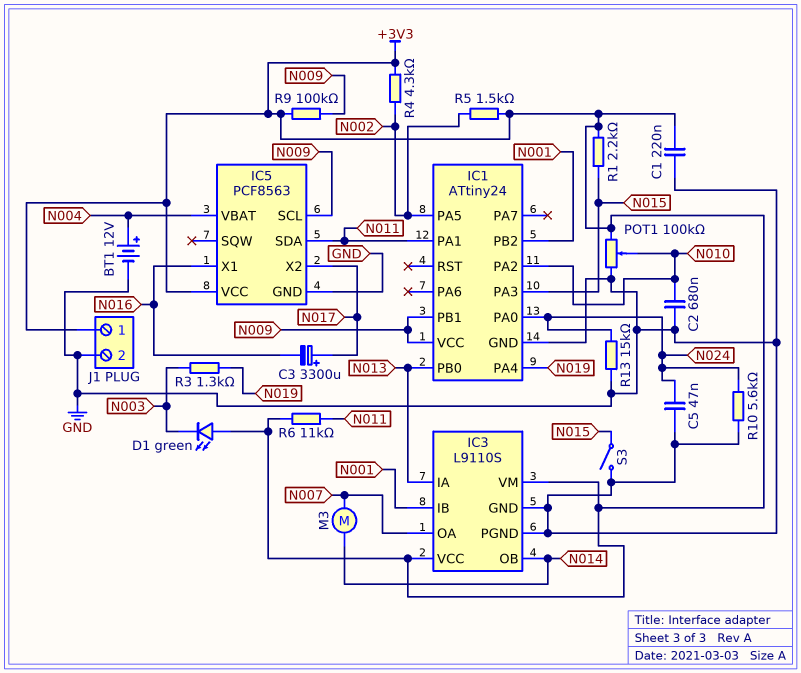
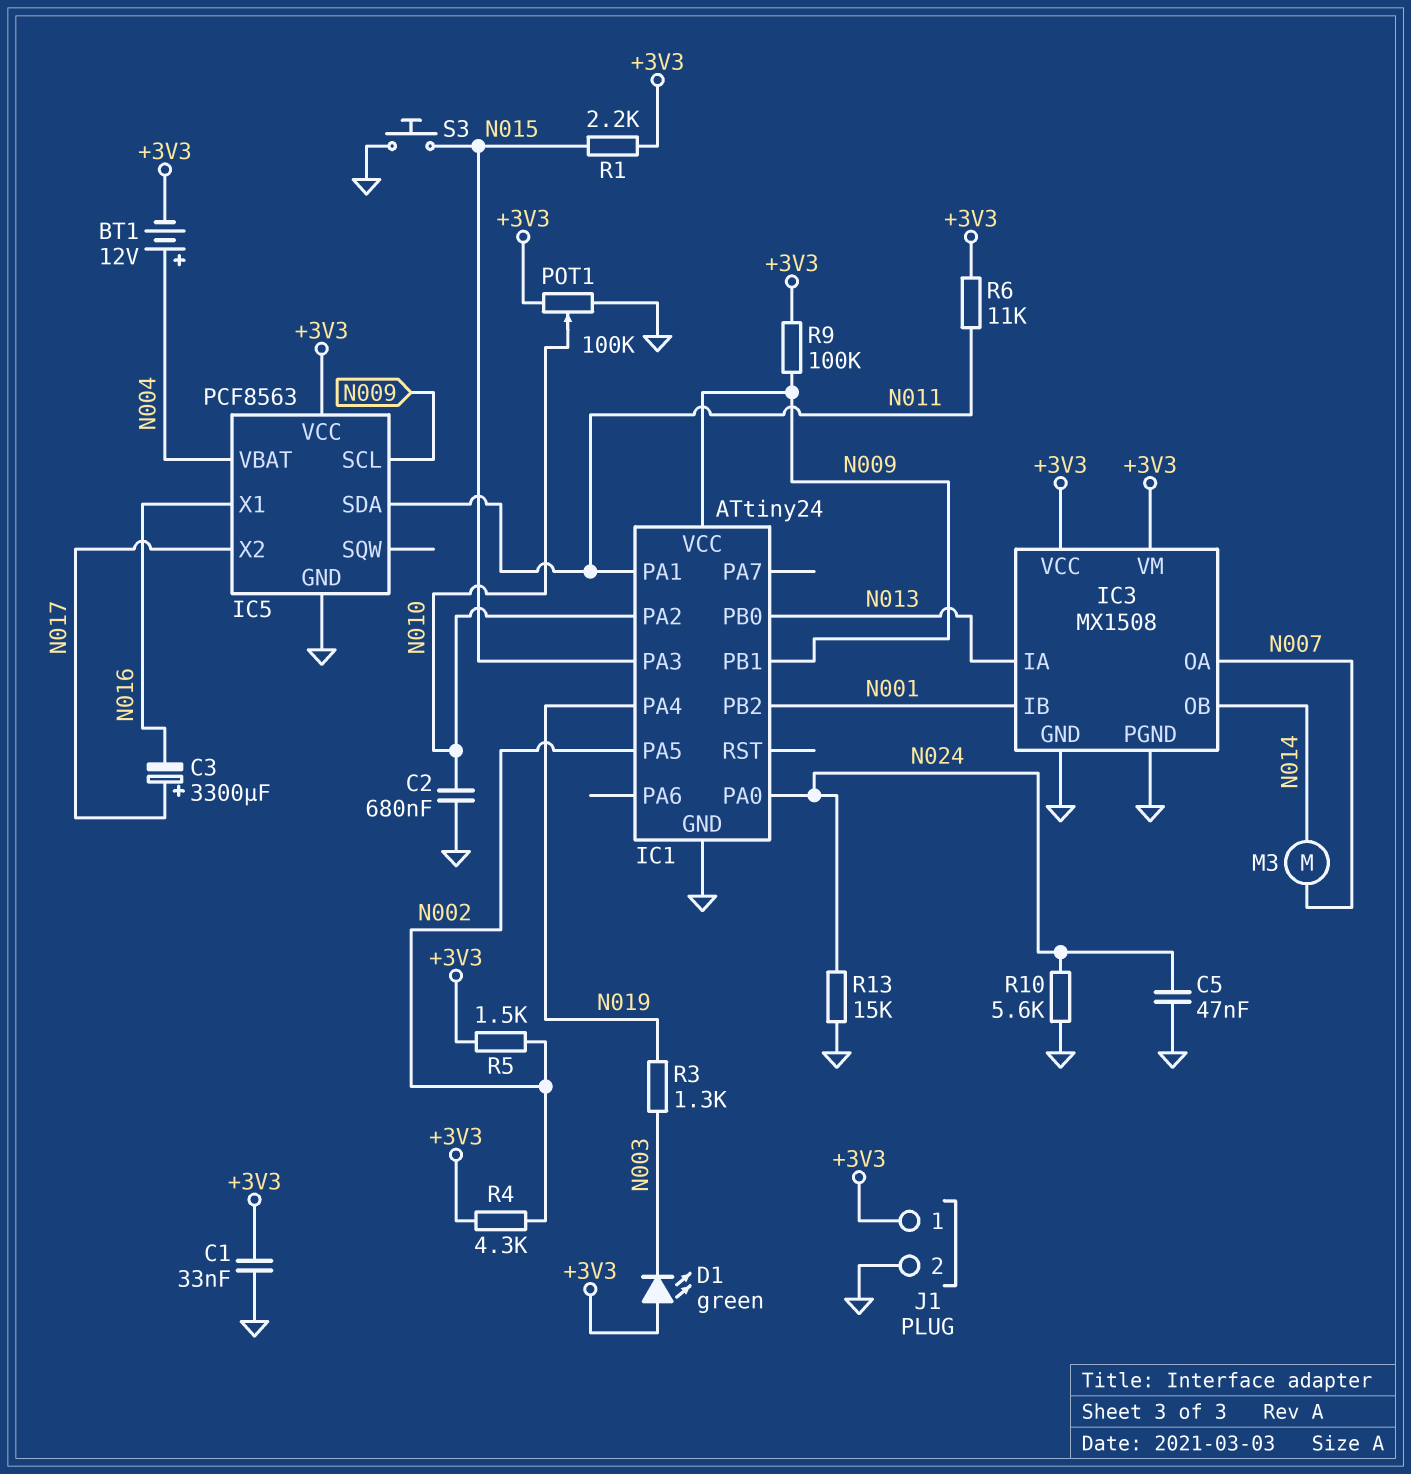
BT1: 12V (plus N004, minus GND) -> 12V (plus N004, minus +3V3)
C1: 220nF (+3V3, GND) -> 33nF (+3V3, GND)
IC3: L9110S -> MX1508
S3: switch (GND, N015) -> button (GND, N015)

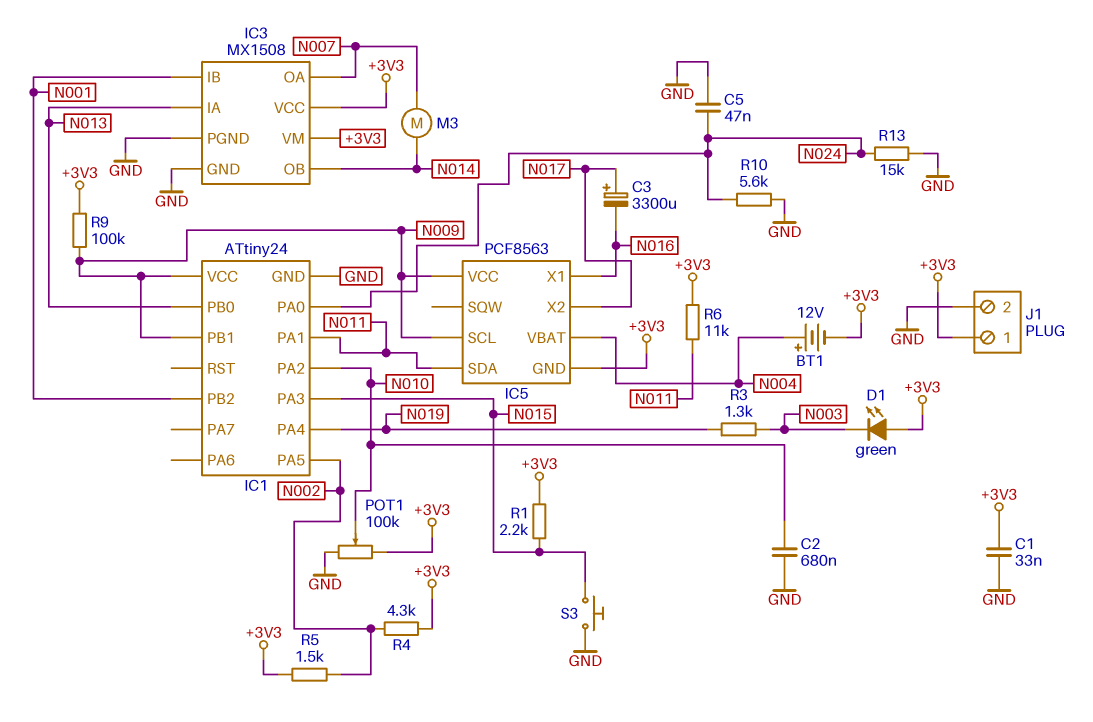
IC5 pin GND: GND -> +3V3
IC5 pin VCC: +3V3 -> N009

